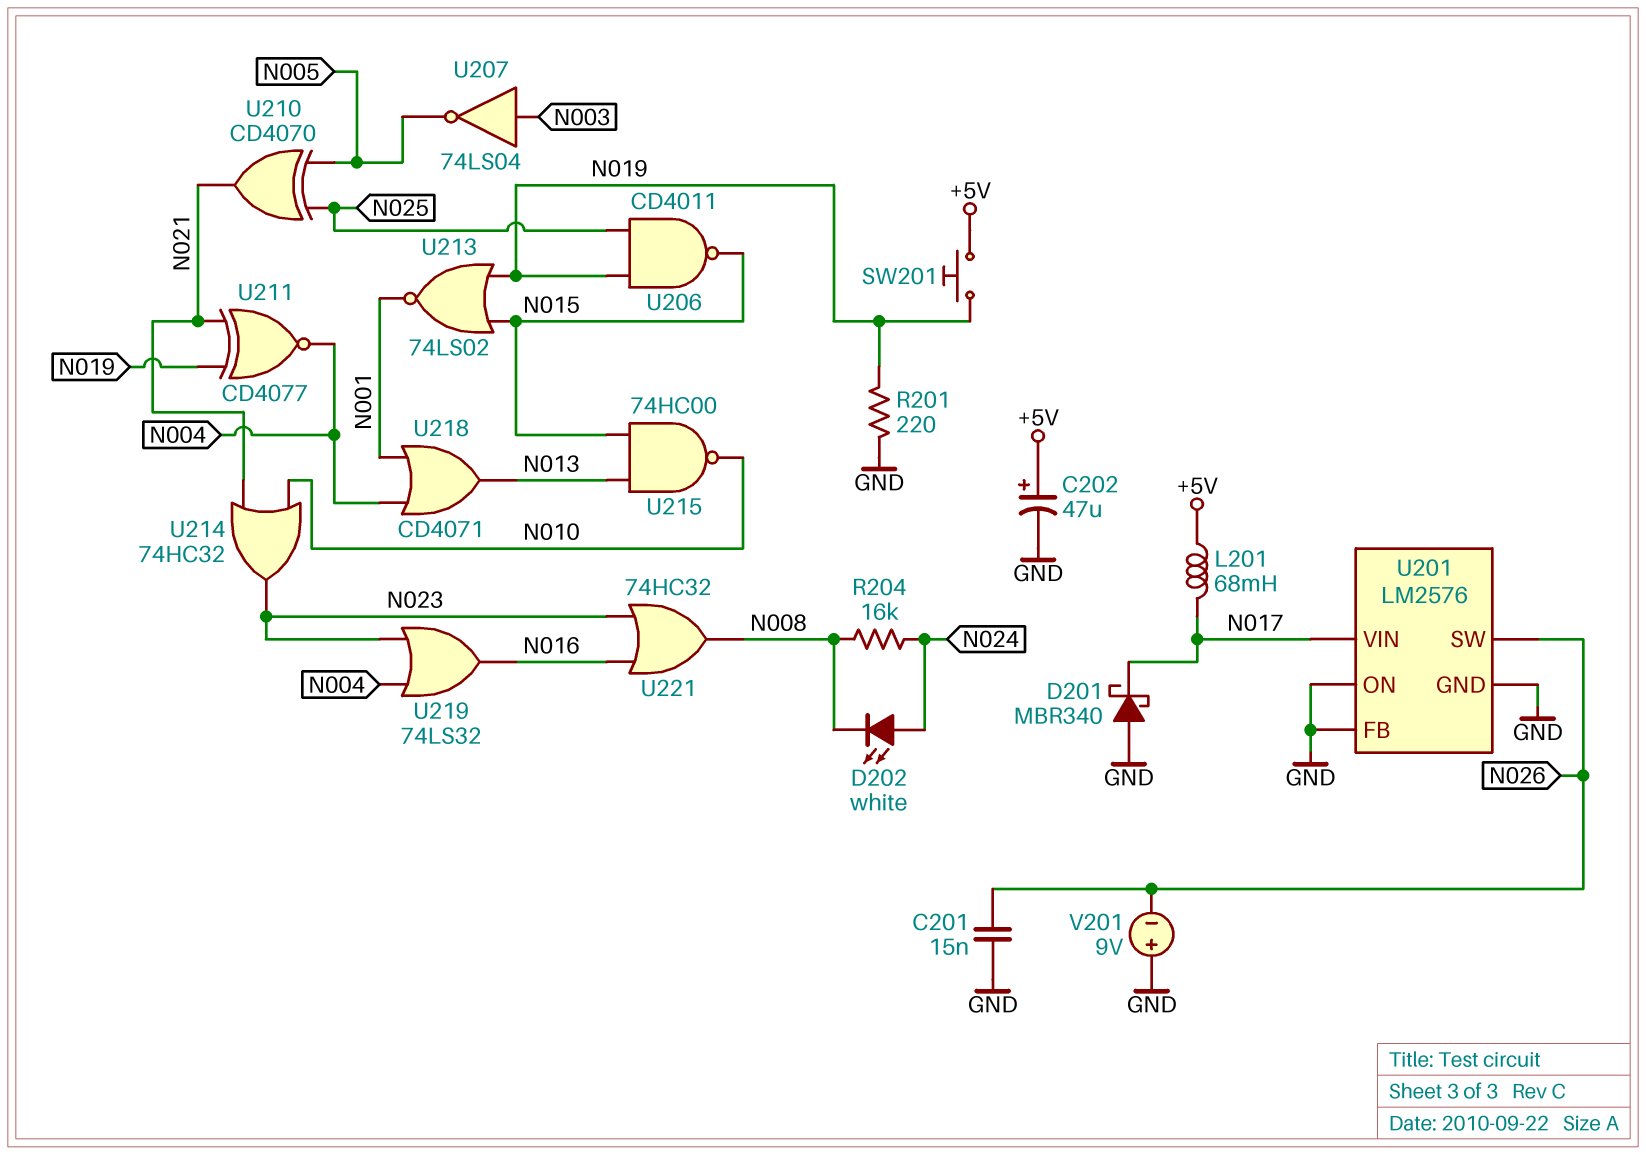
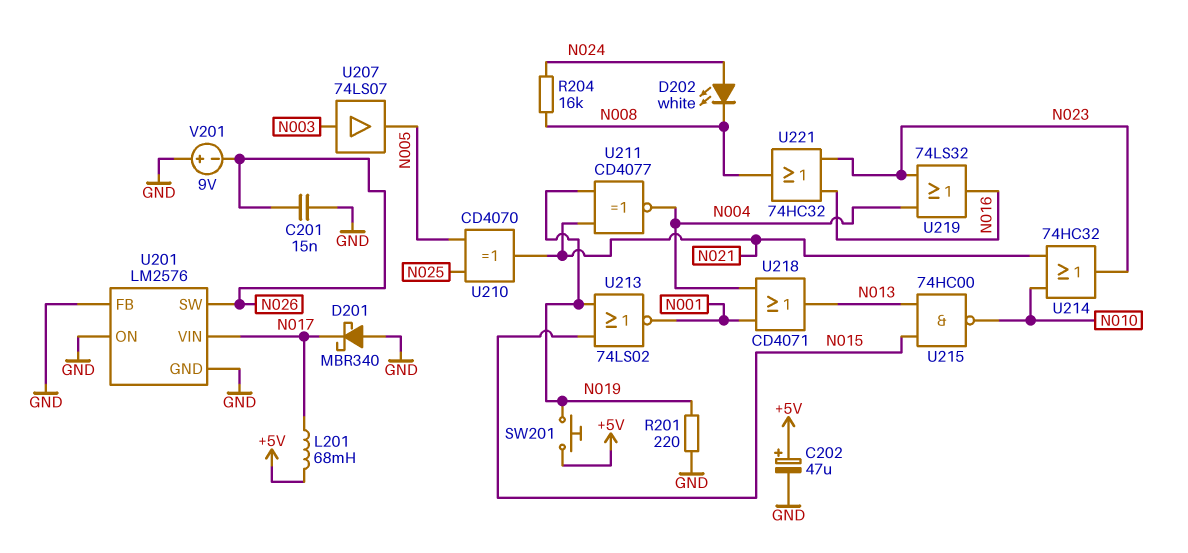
U206: NAND CD4011 (in N019, in N025, out N015) -> none
U207: NOT 74LS04 (in N003, out N005) -> buffer 74LS07 (in N003, out N005)

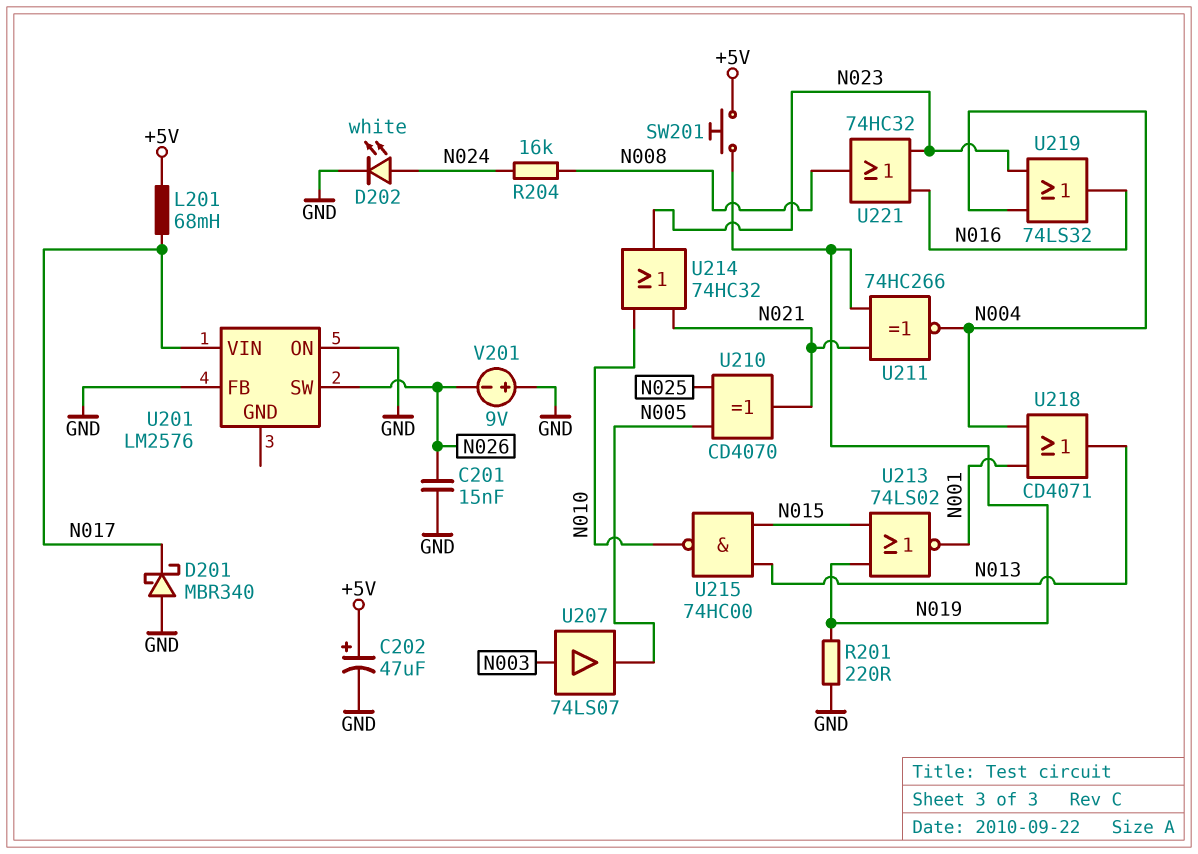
D202: LED white (A N024, K N008) -> LED white (A N024, K GND)
U201 pin GND: GND -> none
U211: XNOR CD4077 (in N019, in N021, out N004) -> XNOR 74HC266 (in N019, in N021, out N004)

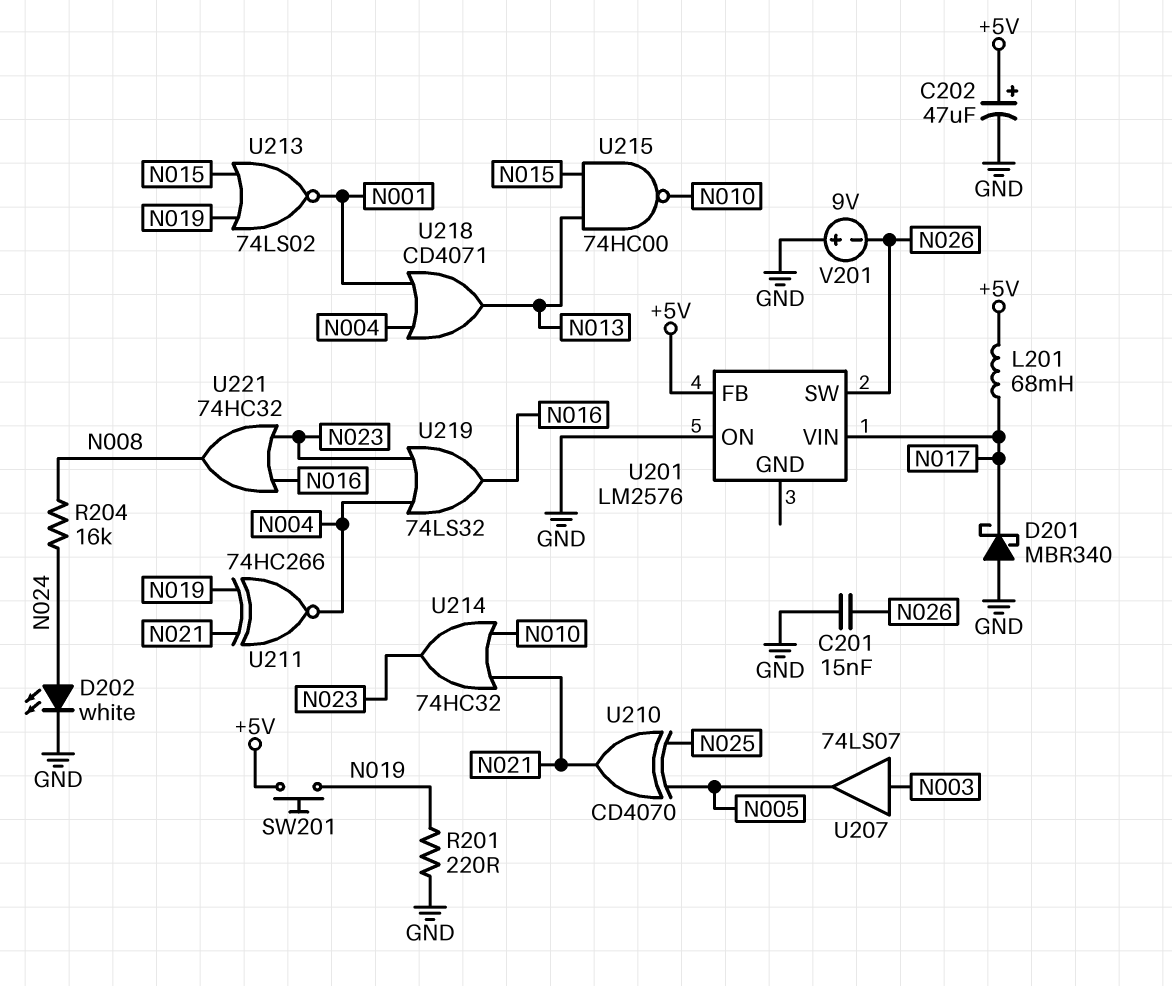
U201 pin FB: GND -> +5V

